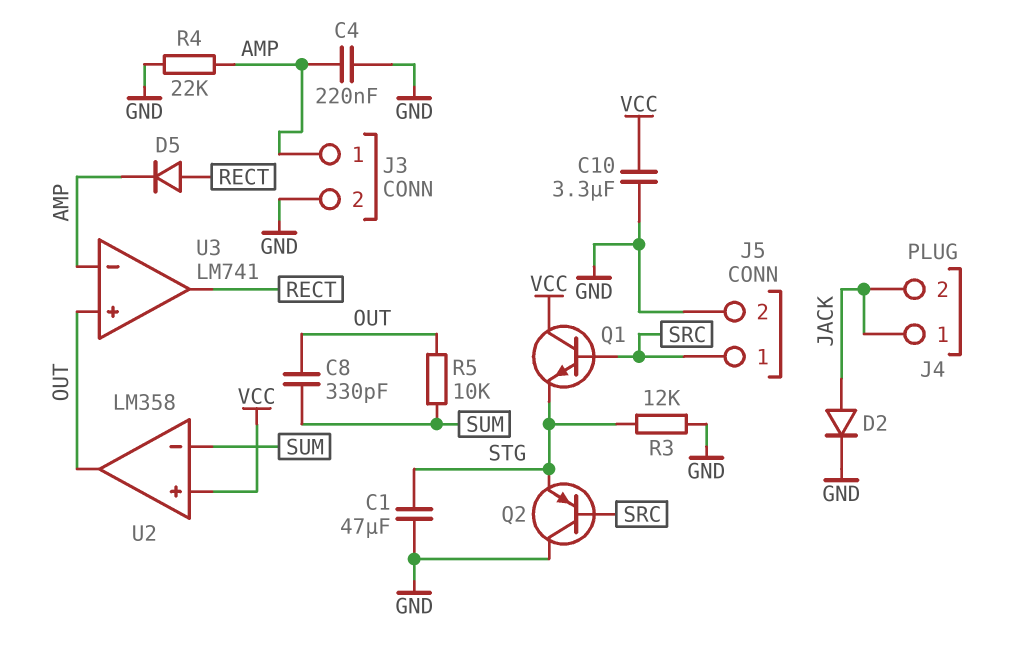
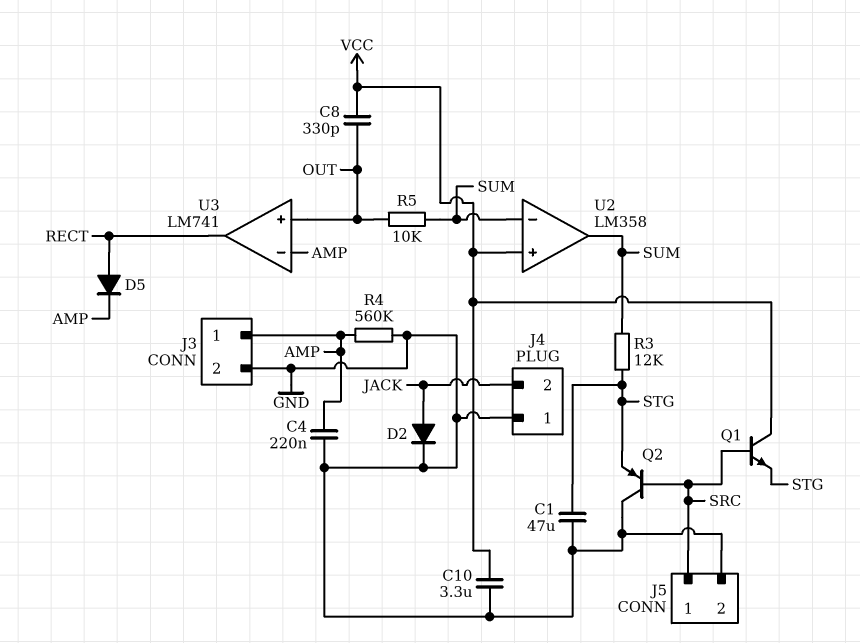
C8: 330pF (OUT, SUM) -> 330pF (OUT, VCC)
J4 pin 1: JACK -> GND
R3: 12k (GND, STG) -> 12k (STG, SUM)
R4: 22k (AMP, GND) -> 560k (AMP, GND)
U2 pin out: OUT -> SUM

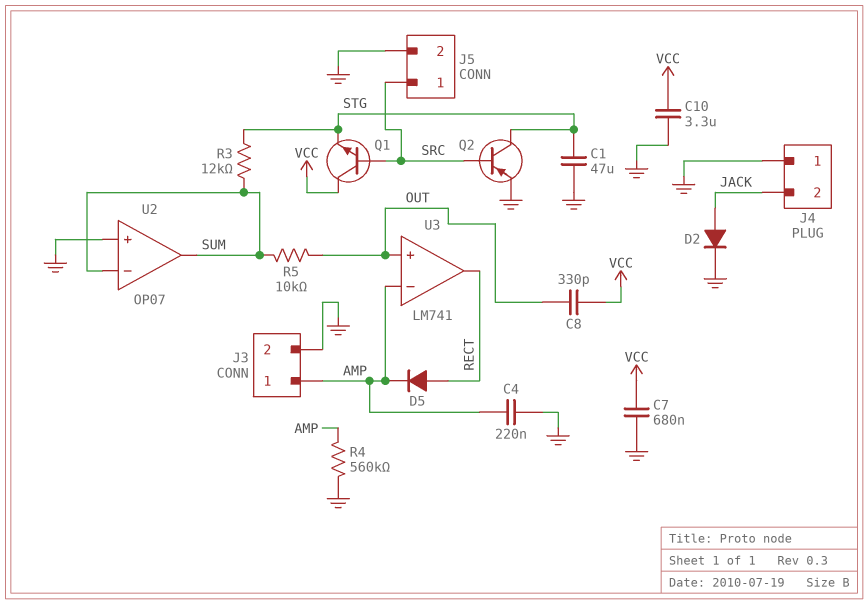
C7: none -> 680nF (GND, VCC)
Q2: PNP (B SRC, C GND, E STG) -> PNP (B SRC, C STG, E GND)
U2: LM358 -> OP07
U2 pin in+: VCC -> GND

